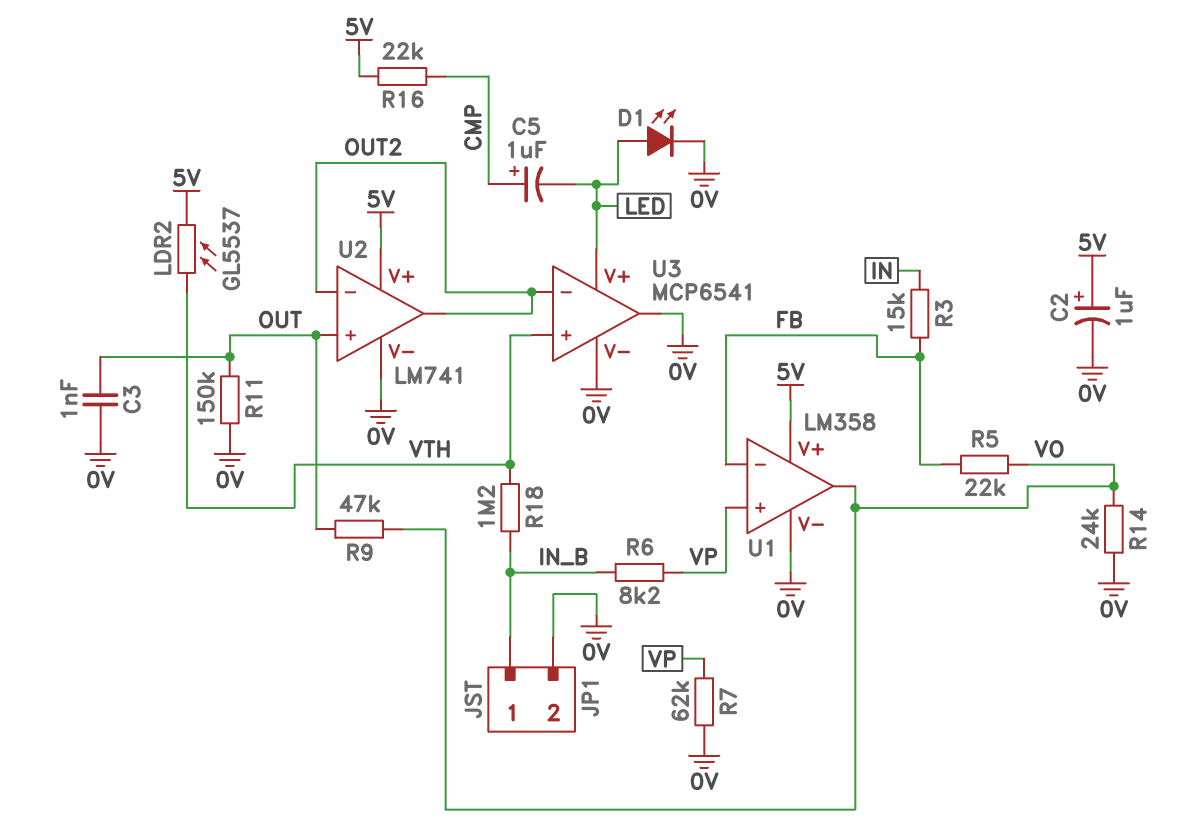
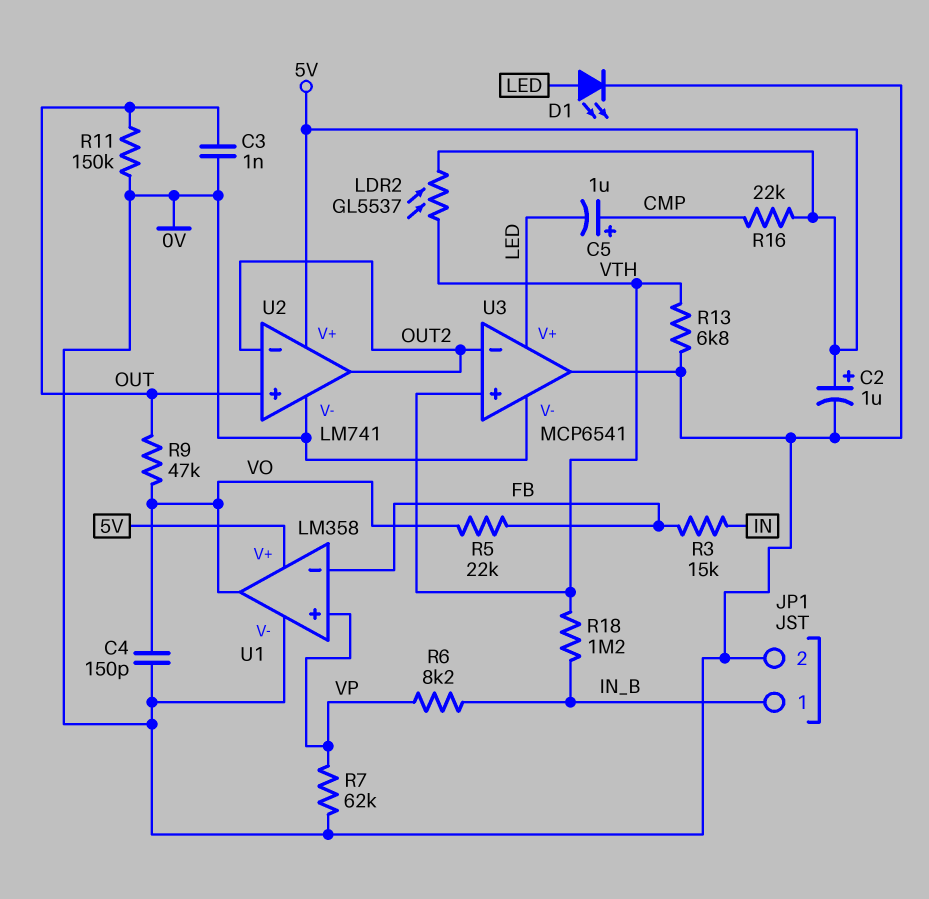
C4: none -> 150pF (0V, VO)
R13: none -> 6.8k (0V, VTH)
R14: 24k (0V, VO) -> none

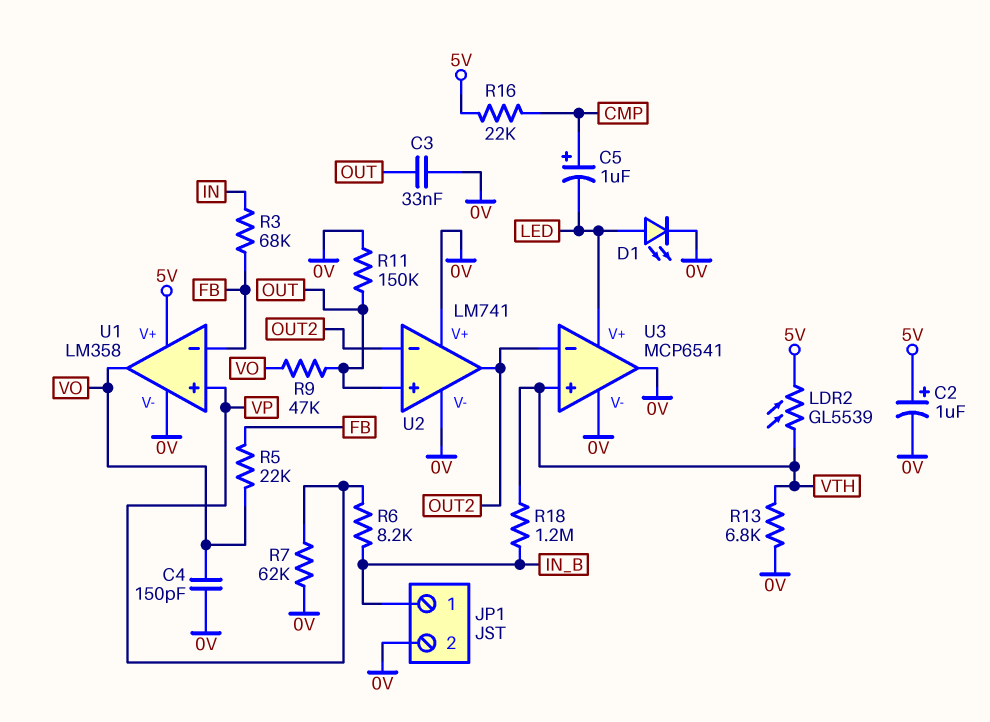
C3: 1nF (0V, OUT) -> 33nF (0V, OUT)
LDR2: GL5537 (5V, VTH) -> GL5539 (5V, VTH)
R3: 15k (FB, IN) -> 68k (FB, IN)
U2 pin V+: 5V -> 0V

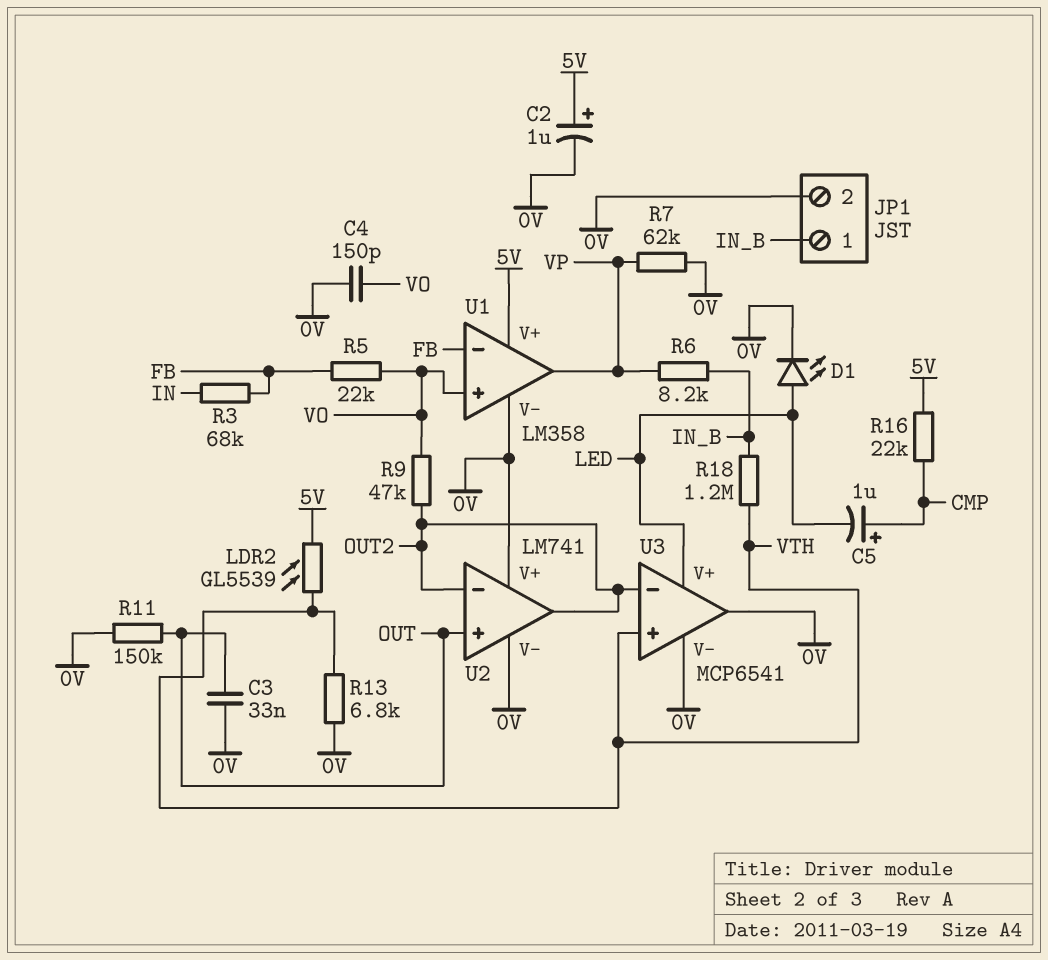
R9: 47k (OUT, VO) -> 47k (OUT2, VO)
U1 pin in+: VP -> VO
U1 pin out: VO -> VP

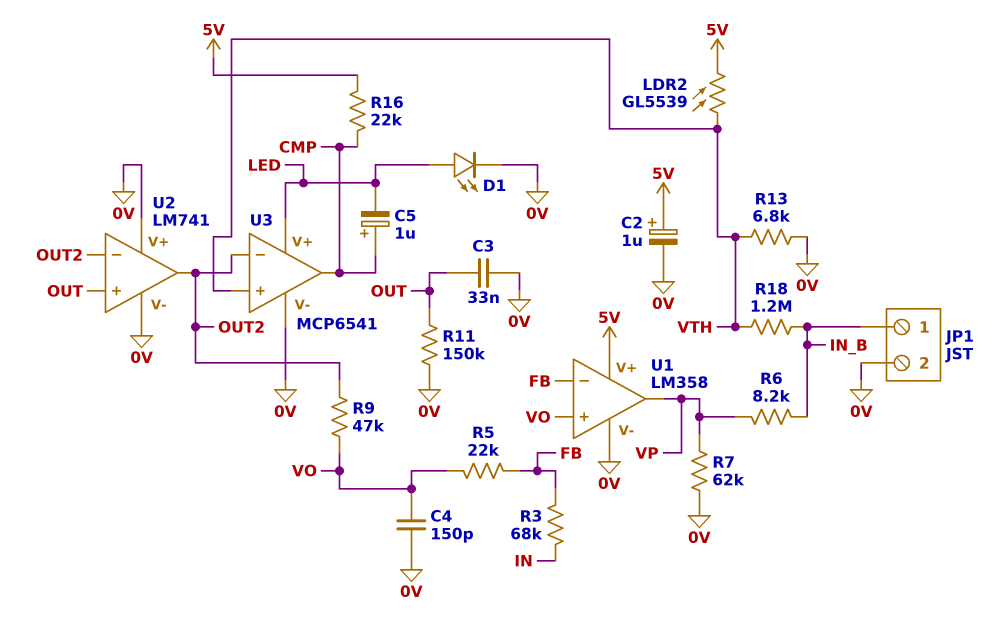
U3 pin out: 0V -> CMP

